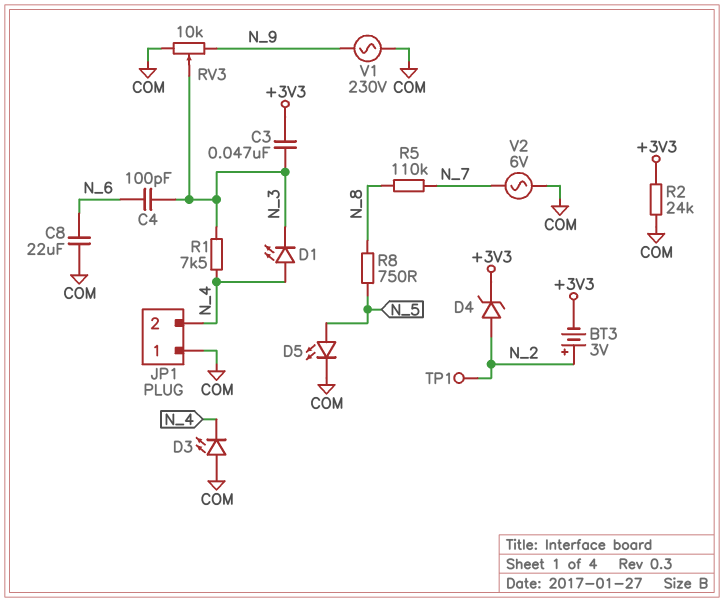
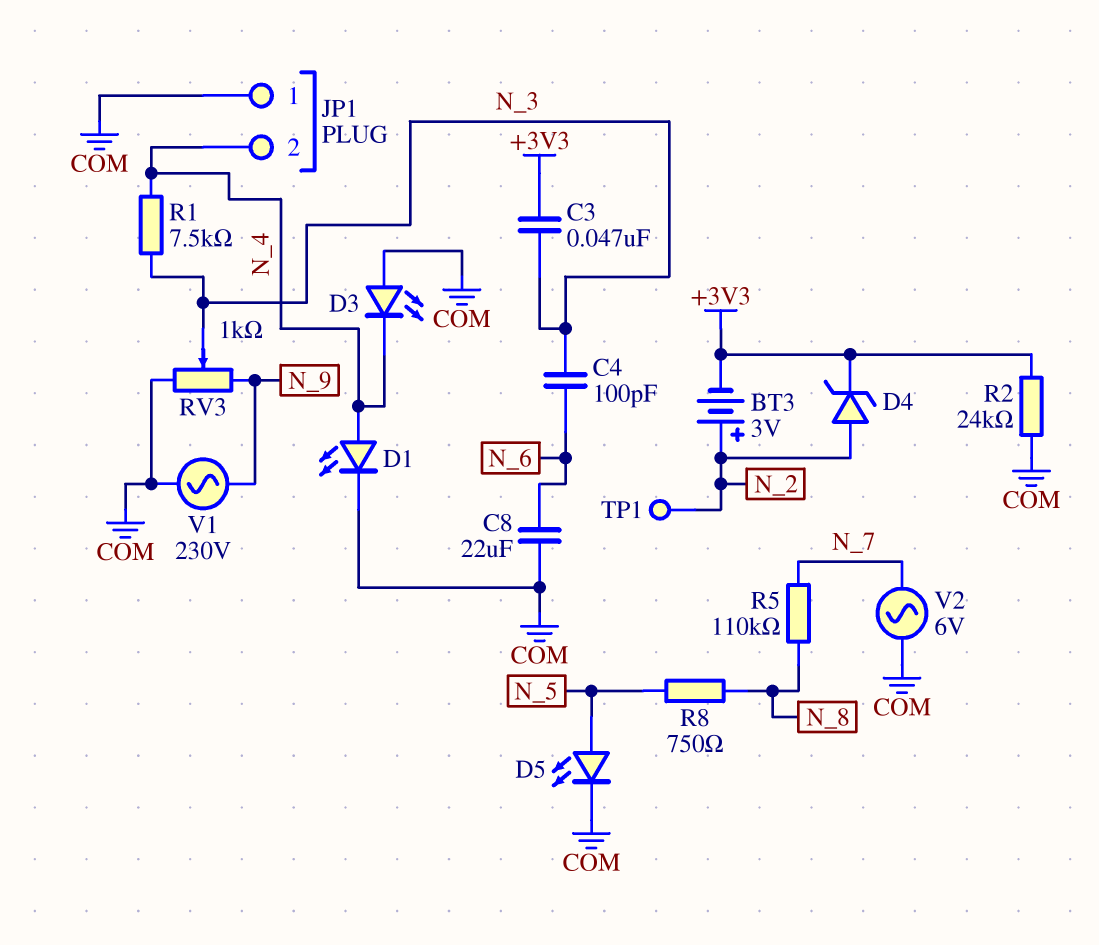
D1: LED (A N_4, K N_3) -> LED (A N_4, K COM)
RV3: 10k (COM, N_9, wiper N_3) -> 1k (COM, N_9, wiper N_3)

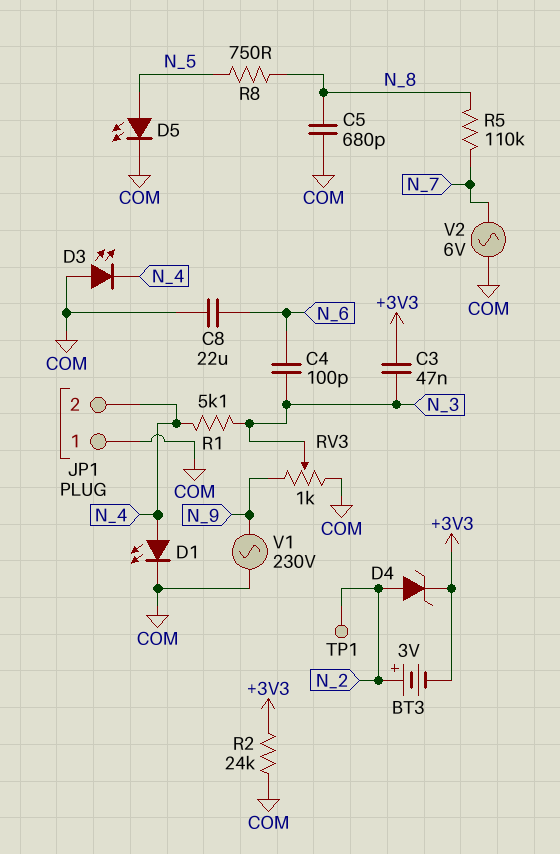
C5: none -> 680pF (COM, N_8)
R1: 7.5k (N_3, N_4) -> 5.1k (N_3, N_4)

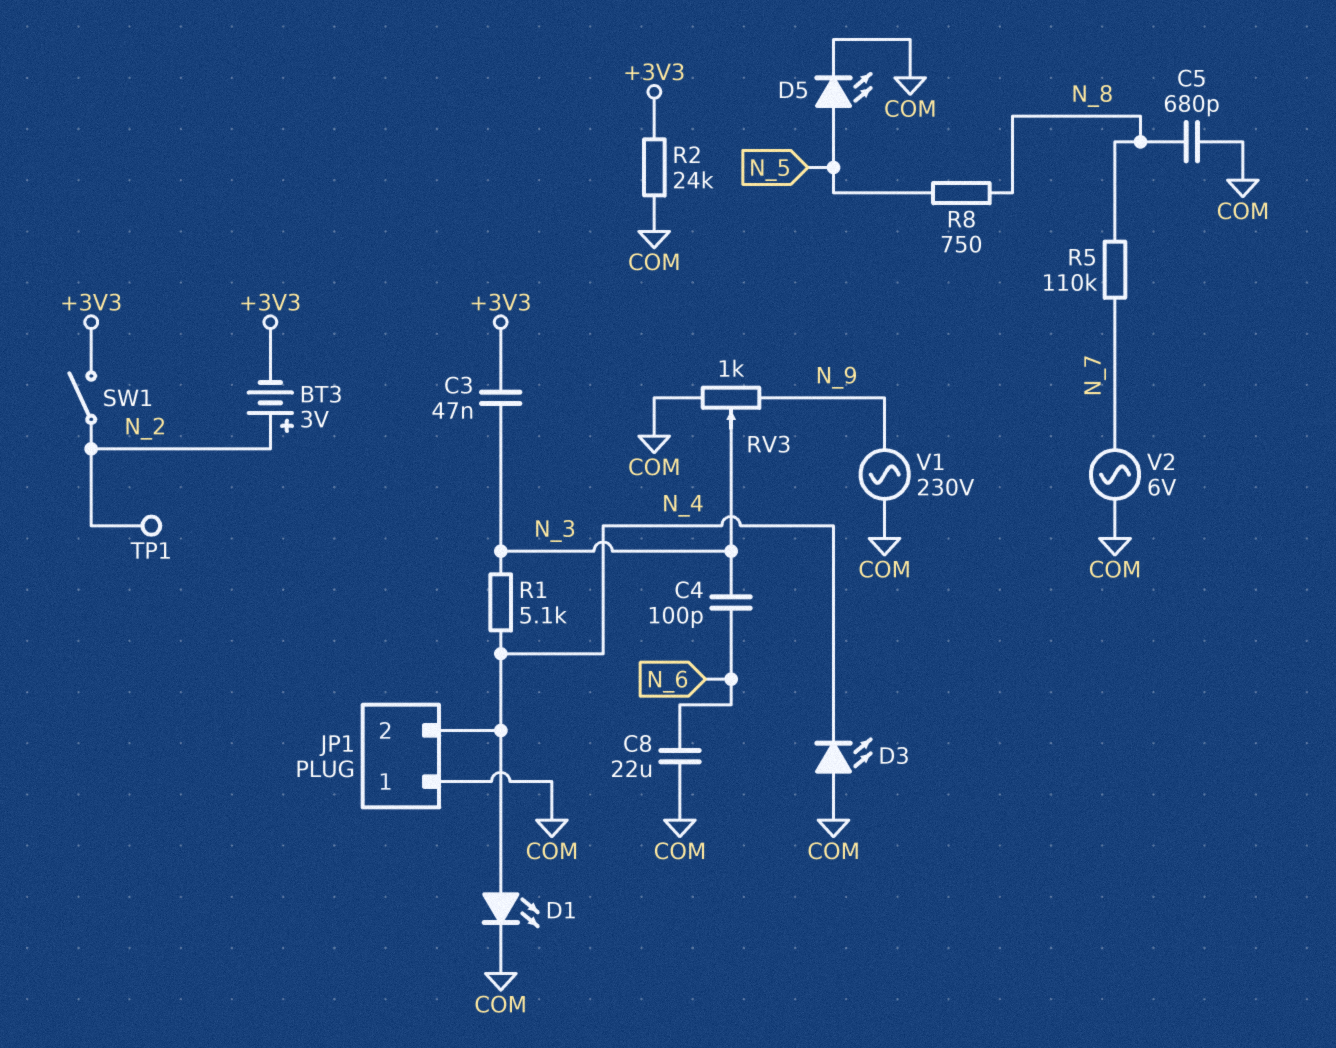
D4: zener (A N_2, K +3V3) -> none
SW1: none -> switch (+3V3, N_2)

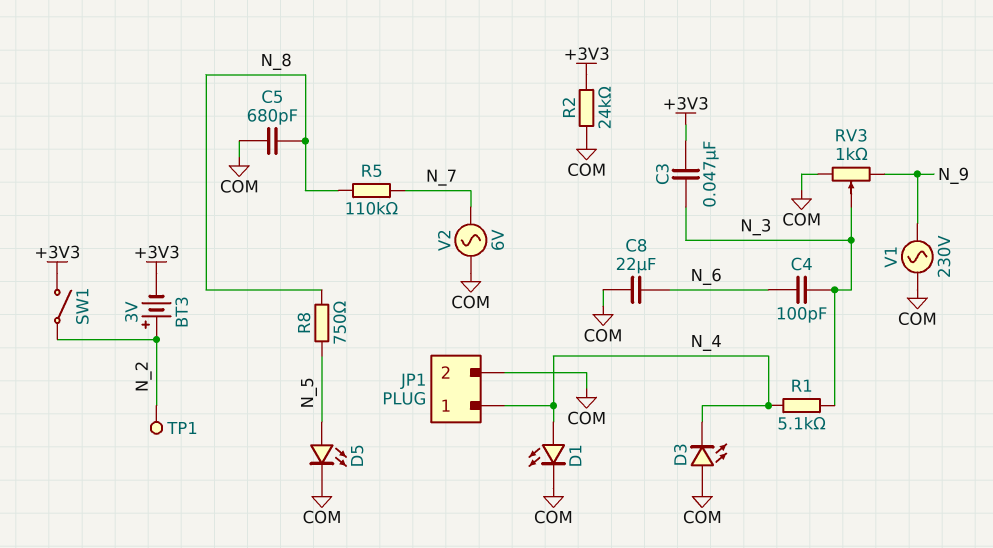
JP1 pin 1: COM -> N_4
JP1 pin 2: N_4 -> COM

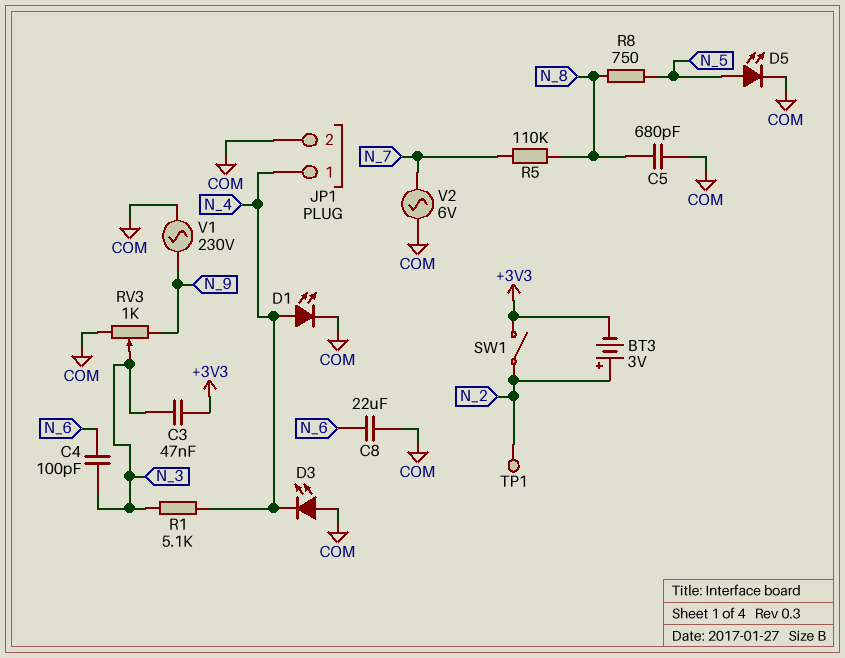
R2: 24k (+3V3, COM) -> none

